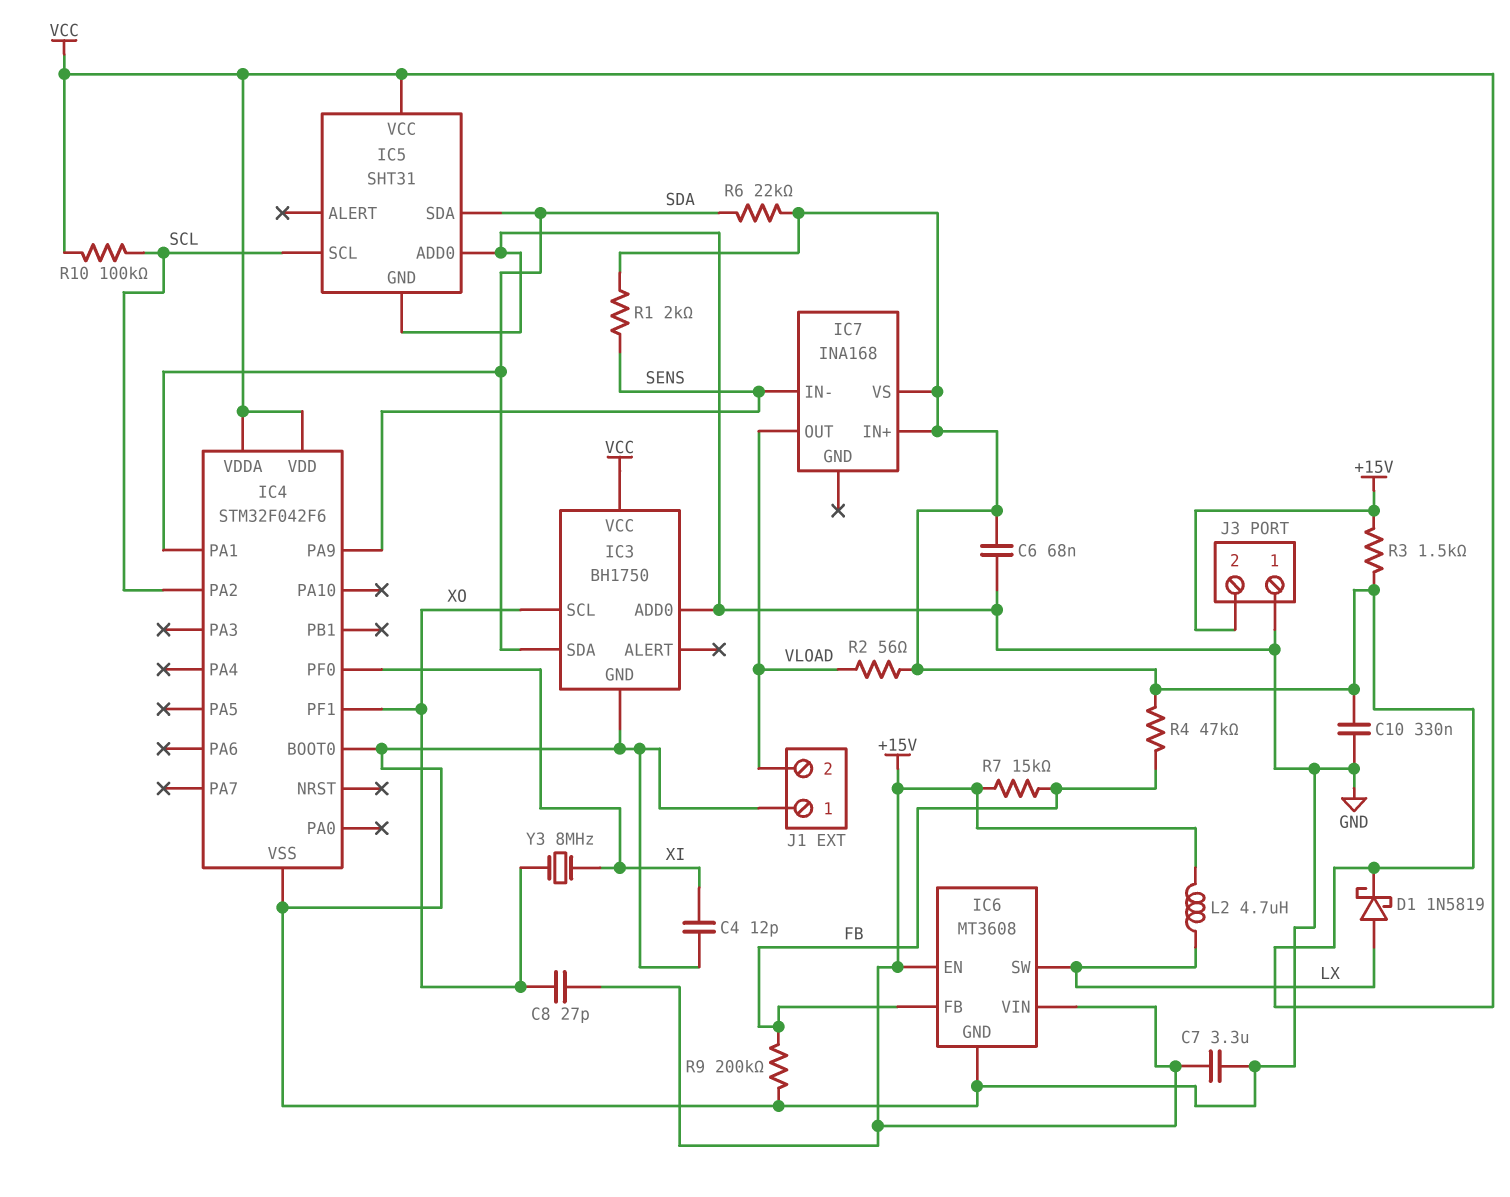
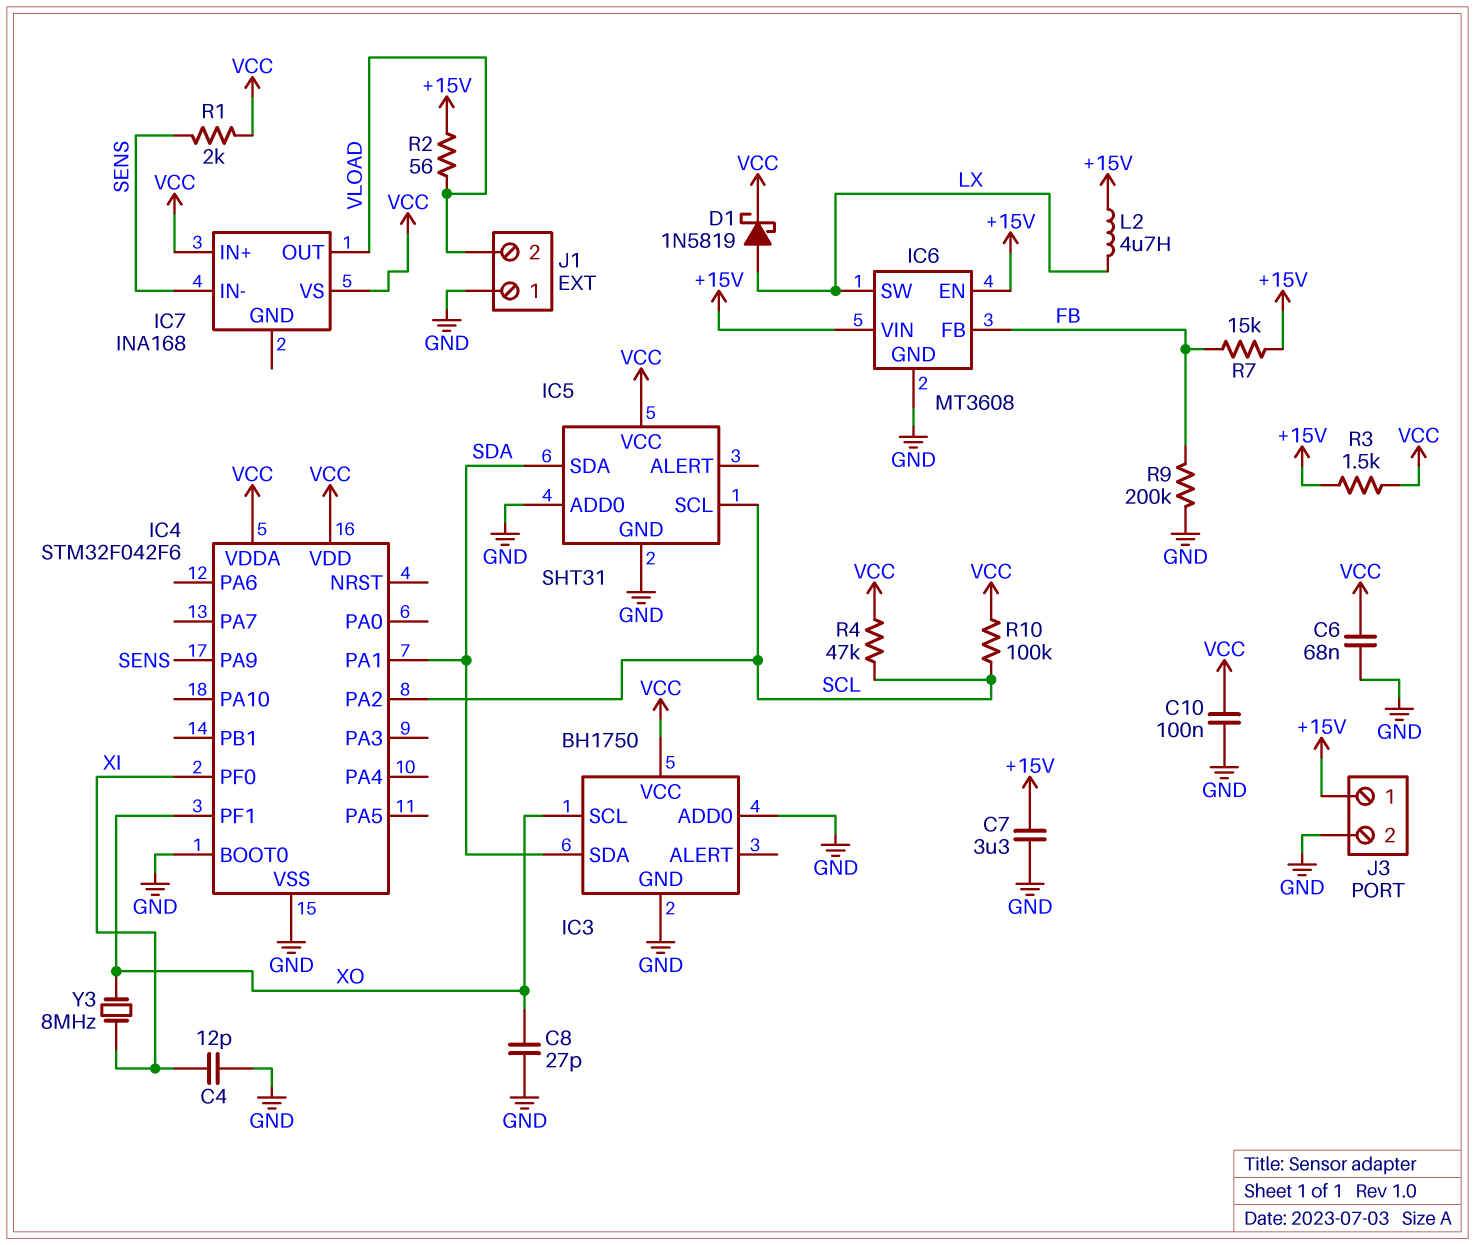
C8: 27pF (+15V, XO) -> 27pF (GND, XO)
C10: 330nF (GND, VCC) -> 100nF (GND, VCC)
J3 pin 1: GND -> +15V
J3 pin 2: +15V -> GND
R2: 56 (VCC, VLOAD) -> 56 (+15V, VLOAD)
R4: 47k (FB, VCC) -> 47k (SCL, VCC)
R6: 22k (SDA, VCC) -> none

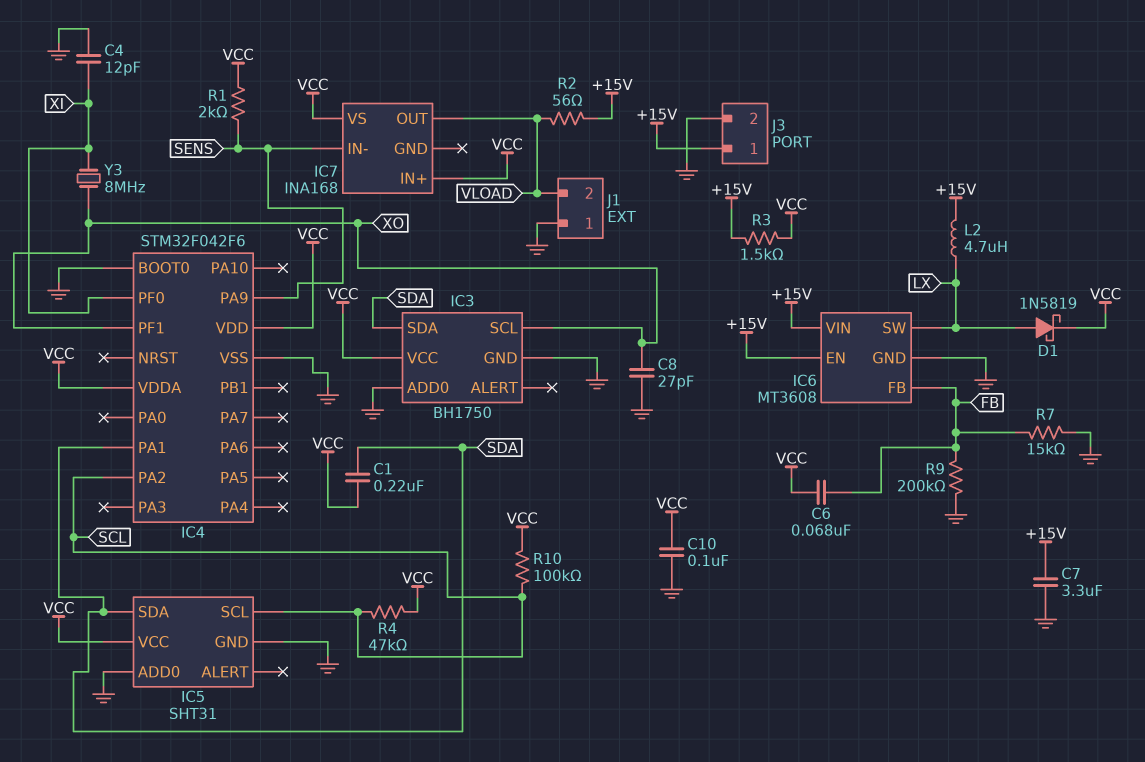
C1: none -> 220nF (SDA, VCC)
C6: 68nF (GND, VCC) -> 68nF (FB, VCC)
R7: 15k (+15V, FB) -> 15k (FB, GND)

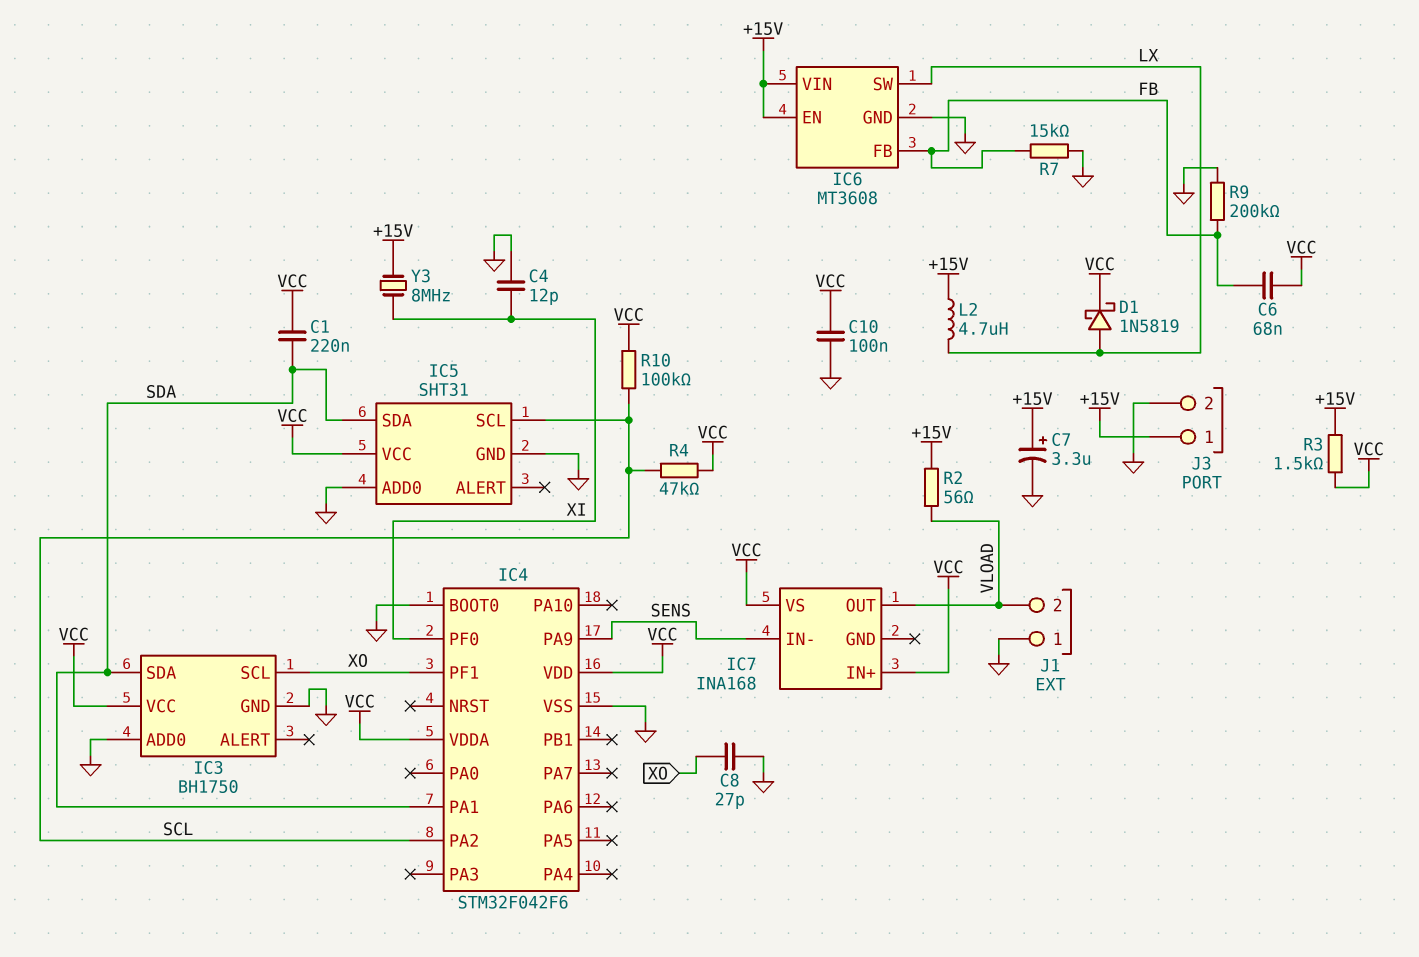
C7: 3.3uF (+15V, GND) -> 3.3uF (plus +15V, minus GND)
R1: 2k (SENS, VCC) -> none
Y3: 8MHz (XI, XO) -> 8MHz (+15V, XI)

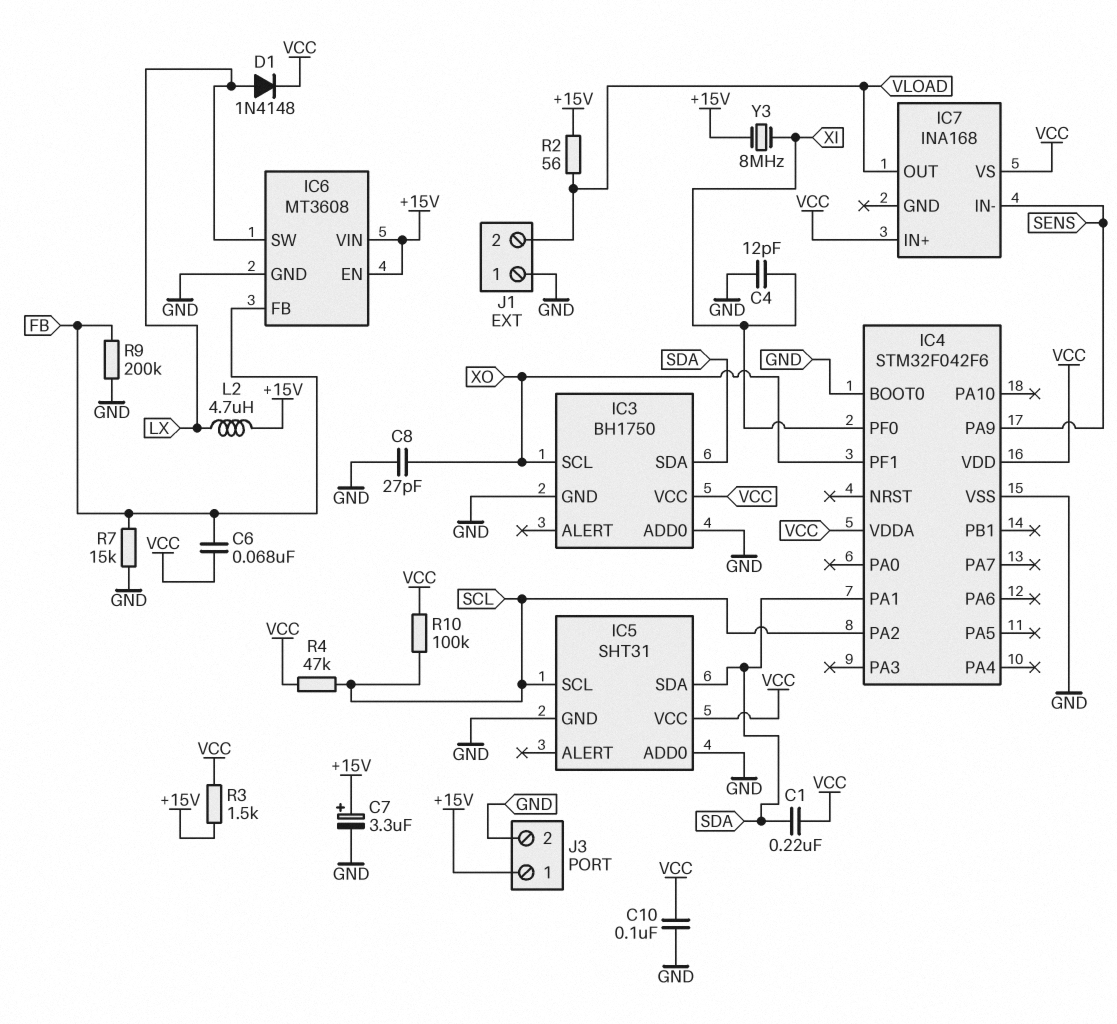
D1: schottky 1N5819 (A LX, K VCC) -> diode 1N4148 (A LX, K VCC)

